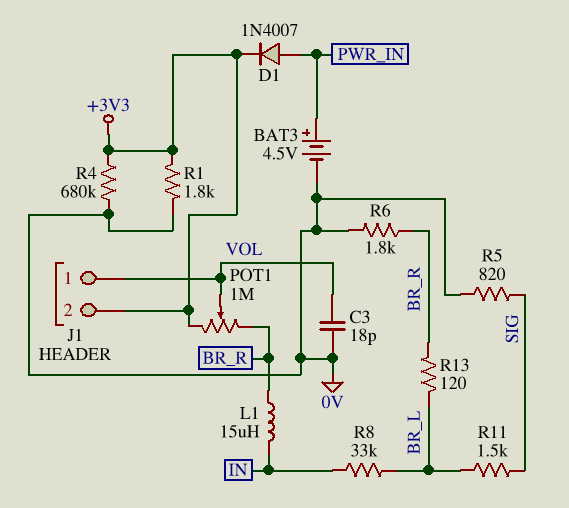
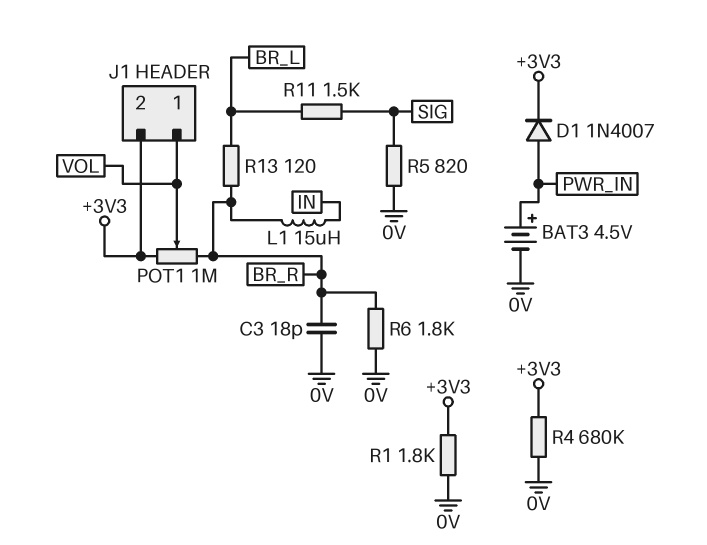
C3: 18pF (0V, VOL) -> 18pF (0V, BR_R)
R8: 33k (BR_L, IN) -> none

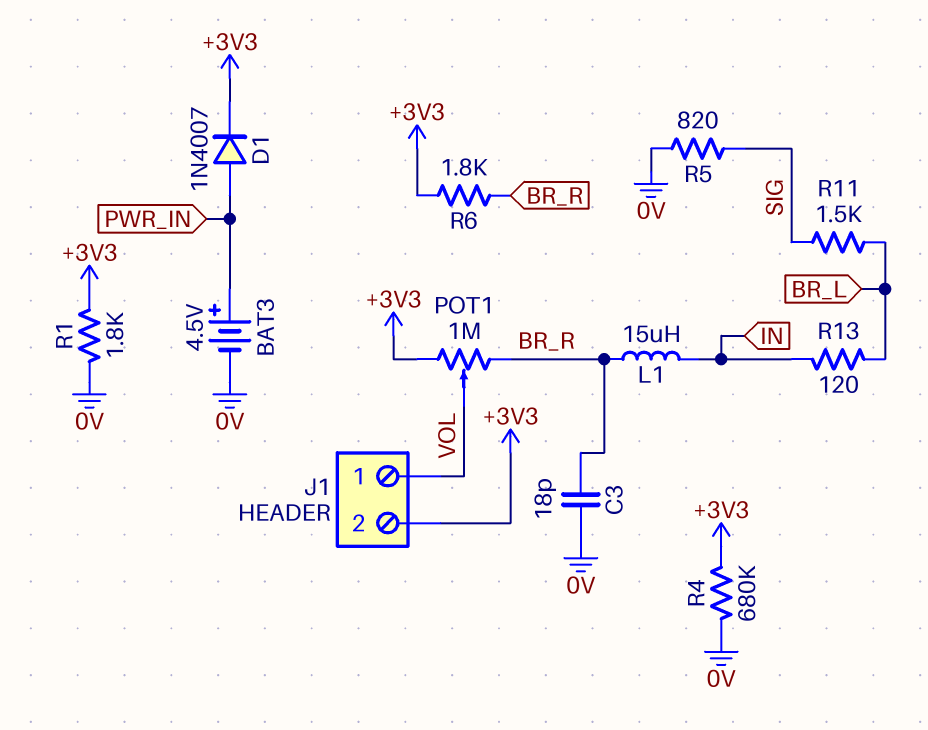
R6: 1.8k (0V, BR_R) -> 1.8k (+3V3, BR_R)
R13: 120 (BR_L, BR_R) -> 120 (BR_L, IN)

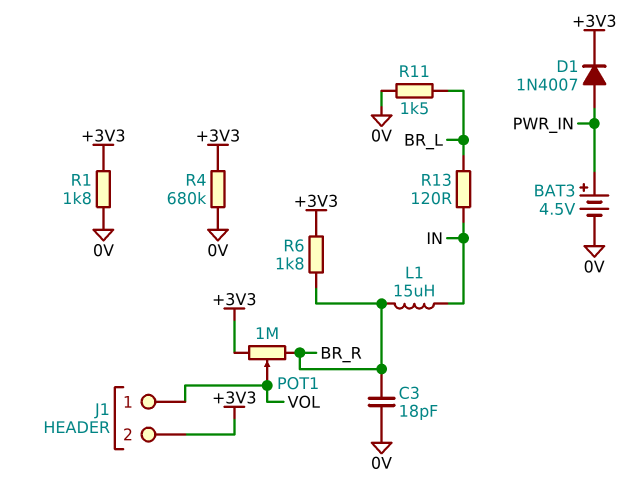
R5: 820 (0V, SIG) -> none
R11: 1.5k (BR_L, SIG) -> 1.5k (0V, BR_L)

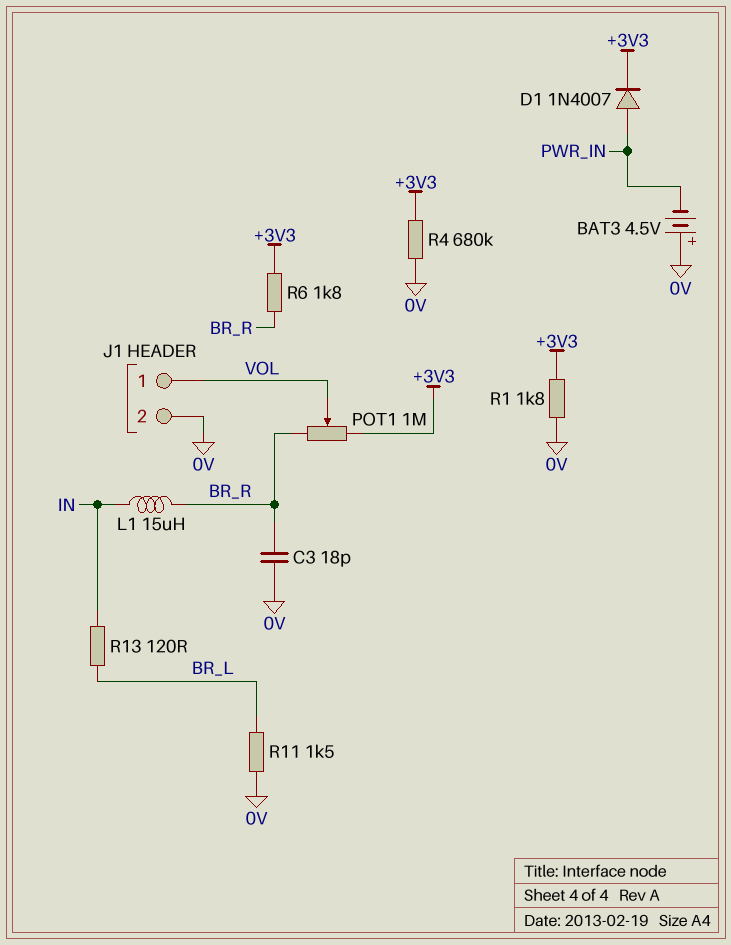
BAT3: 4.5V (plus PWR_IN, minus 0V) -> 4.5V (plus 0V, minus PWR_IN)
J1 pin 2: +3V3 -> 0V

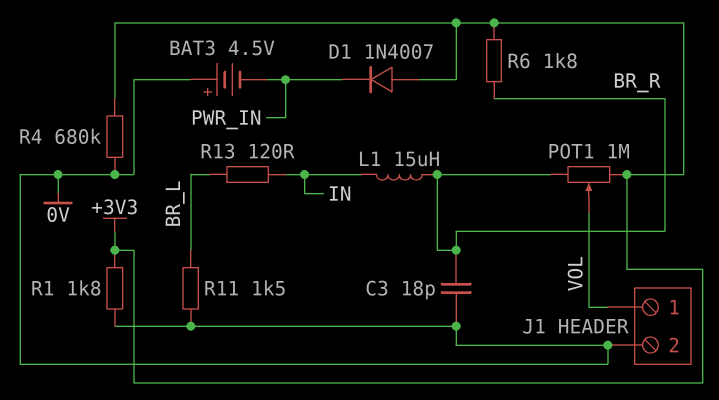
D1: diode 1N4007 (A PWR_IN, K +3V3) -> diode 1N4007 (A +3V3, K PWR_IN)

